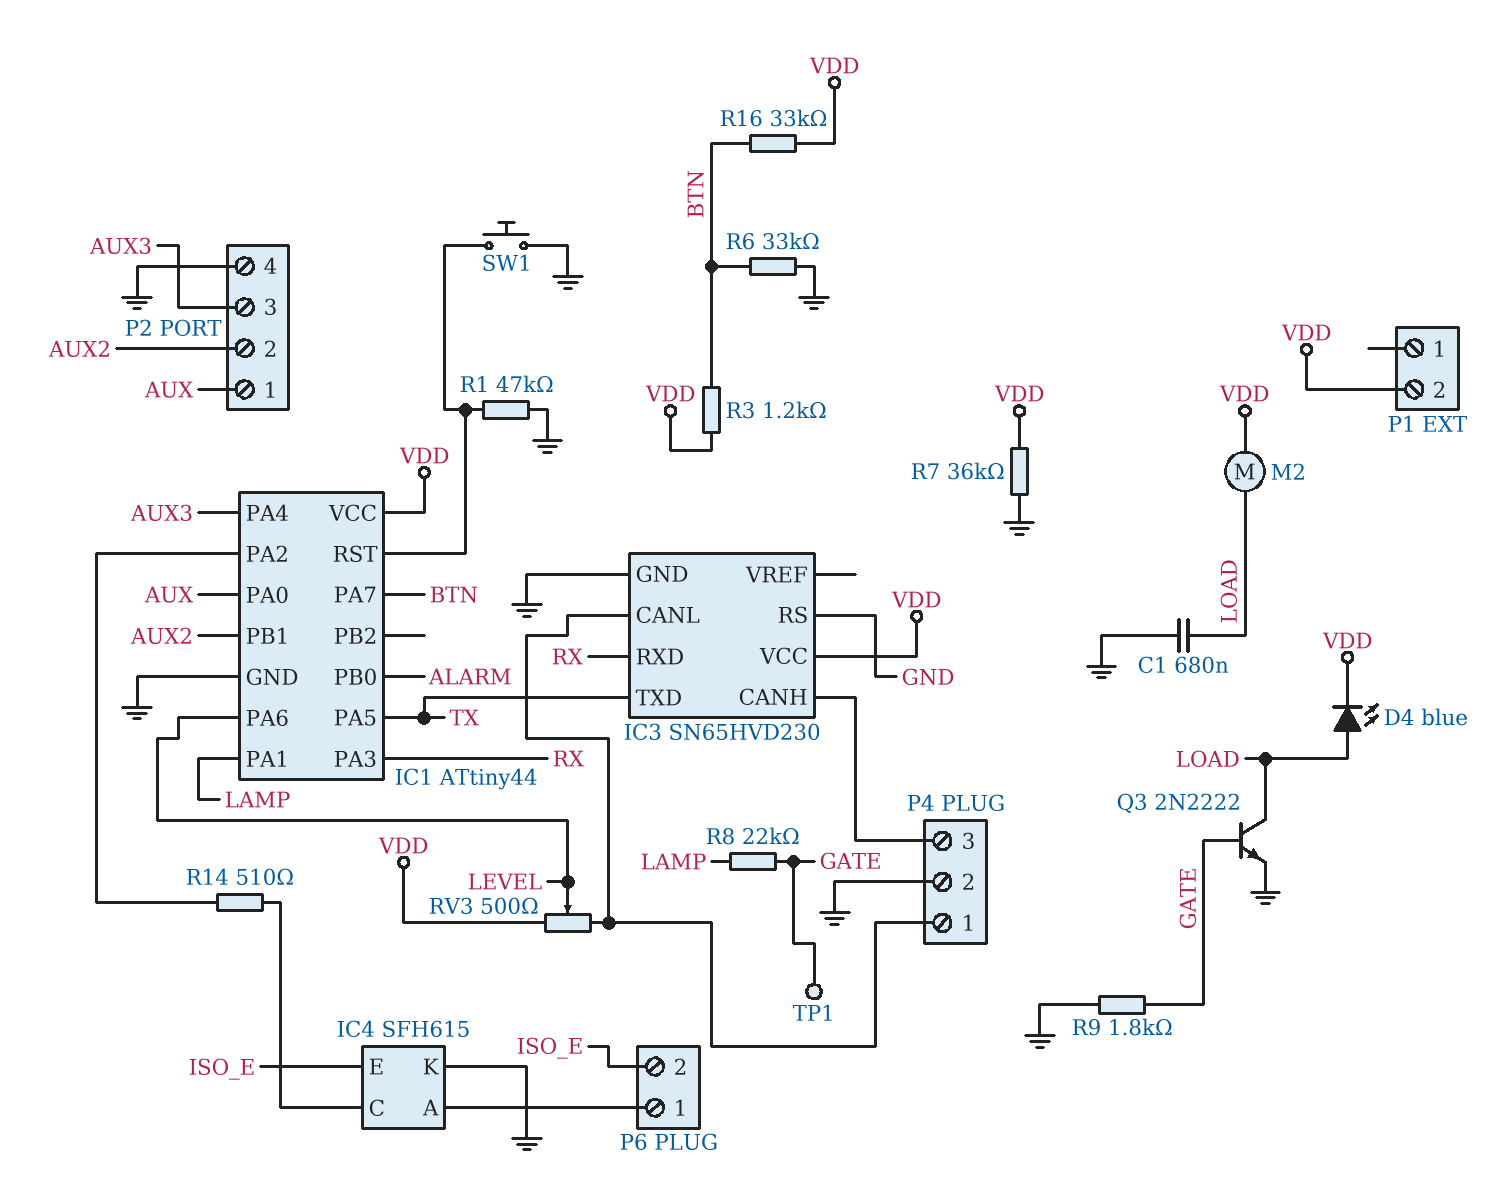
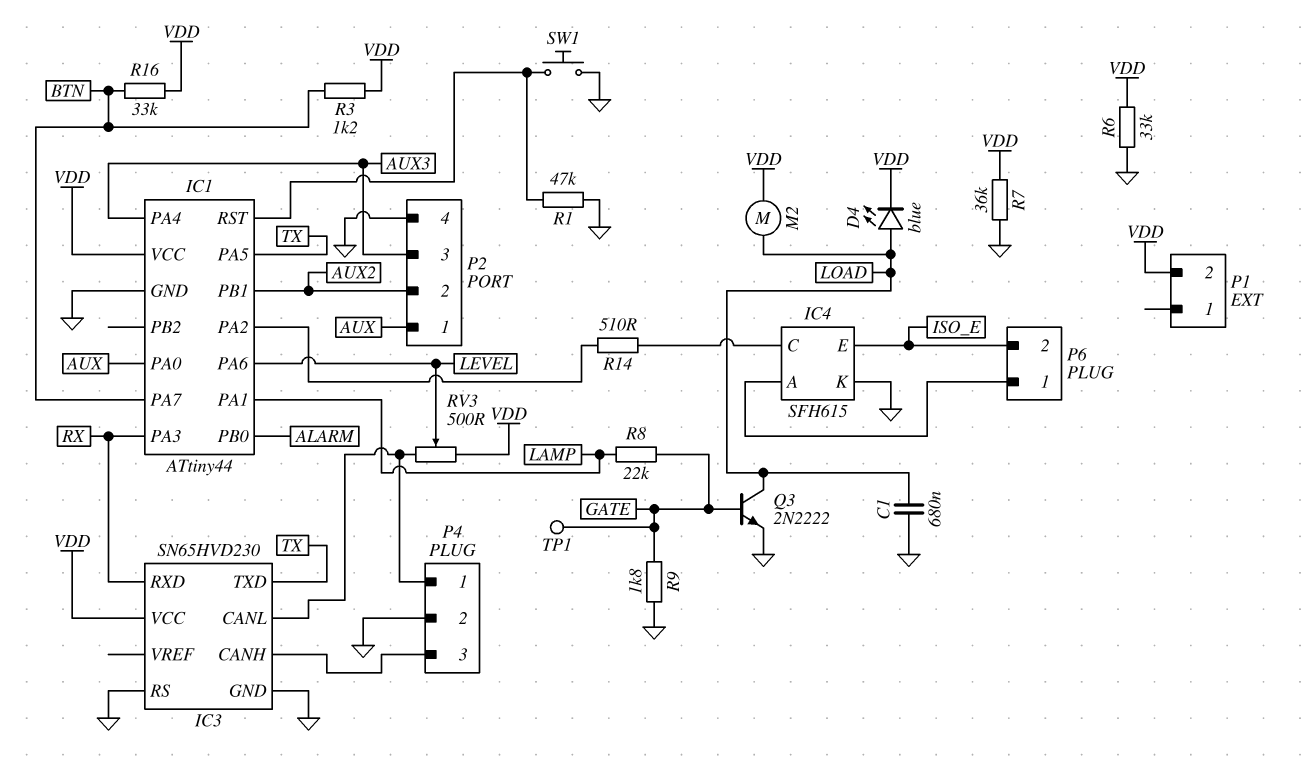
R6: 33k (BTN, GND) -> 33k (GND, VDD)

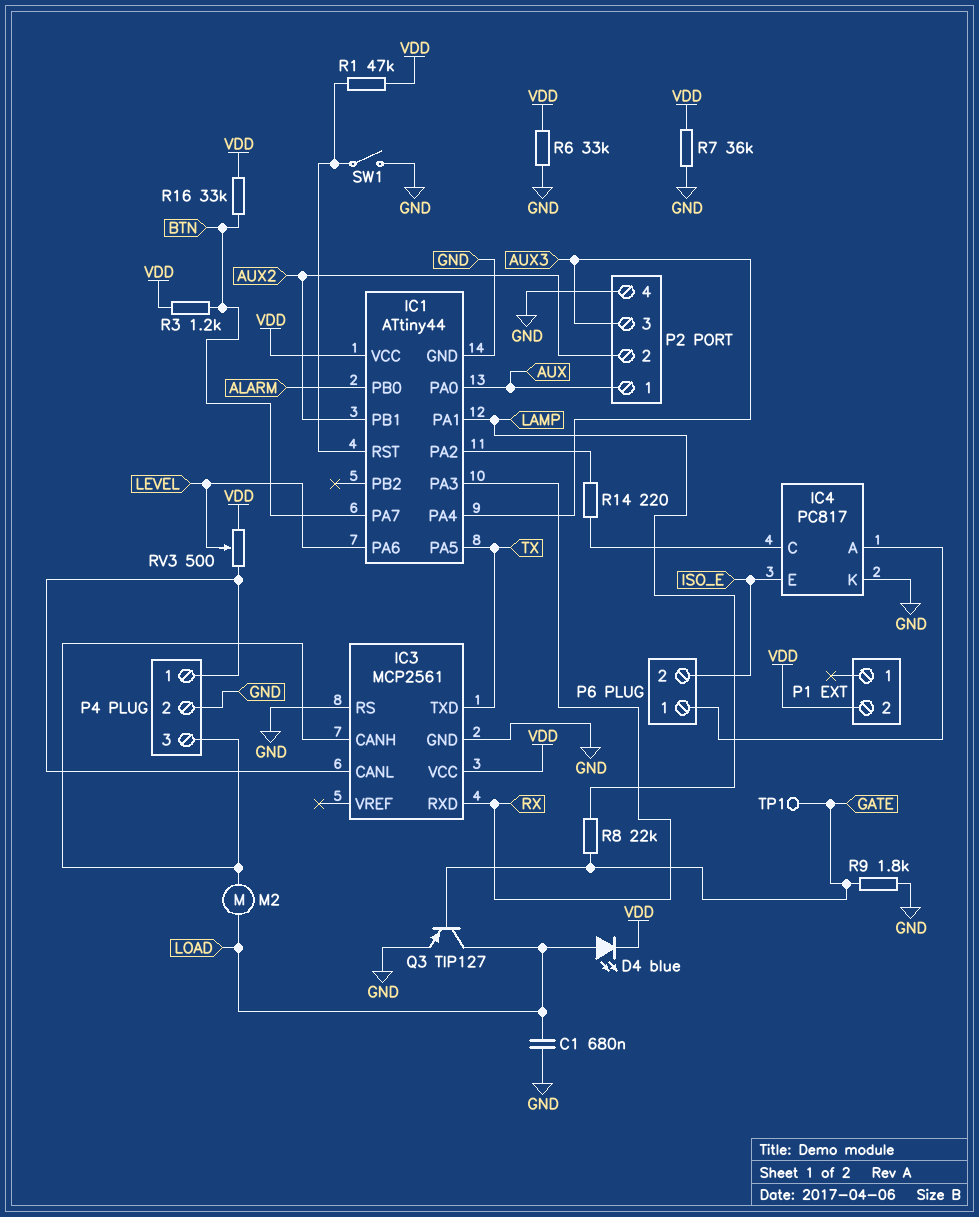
IC3: SN65HVD230 -> MCP2561
IC4: SFH615 -> PC817
M2: motor (LOAD, VDD) -> motor (IC3/CANH, LOAD)
Q3: NPN 2N2222 (B GATE, C LOAD, E GND) -> PNP TIP127 (B GATE, C LOAD, E GND)
R1: 47k (GND, IC1/RST) -> 47k (IC1/RST, VDD)
R14: 510 (IC1/PA2, IC4/C) -> 220 (IC1/PA2, IC4/C)
SW1: button (GND, IC1/RST) -> switch (GND, IC1/RST)

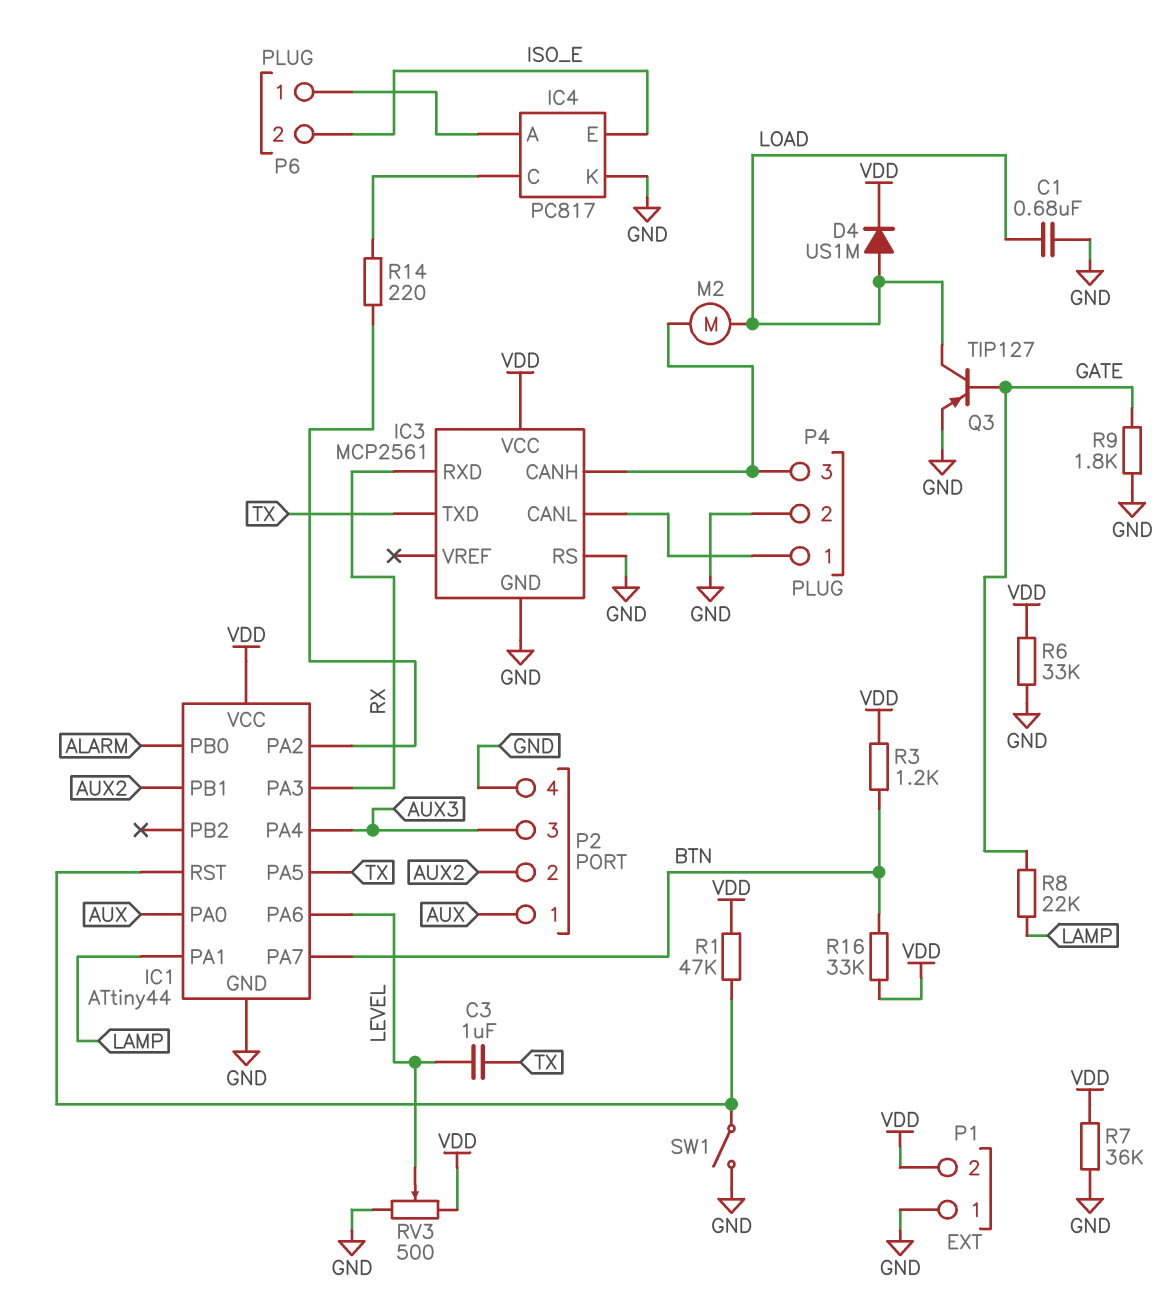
C3: none -> 1uF (LEVEL, TX)
D4: LED blue (A LOAD, K VDD) -> diode US1M (A LOAD, K VDD)
P1 pin 1: none -> GND
RV3: 500 (IC3/CANL, VDD, wiper LEVEL) -> 500 (GND, VDD, wiper LEVEL)
TP1: test point (GATE) -> none

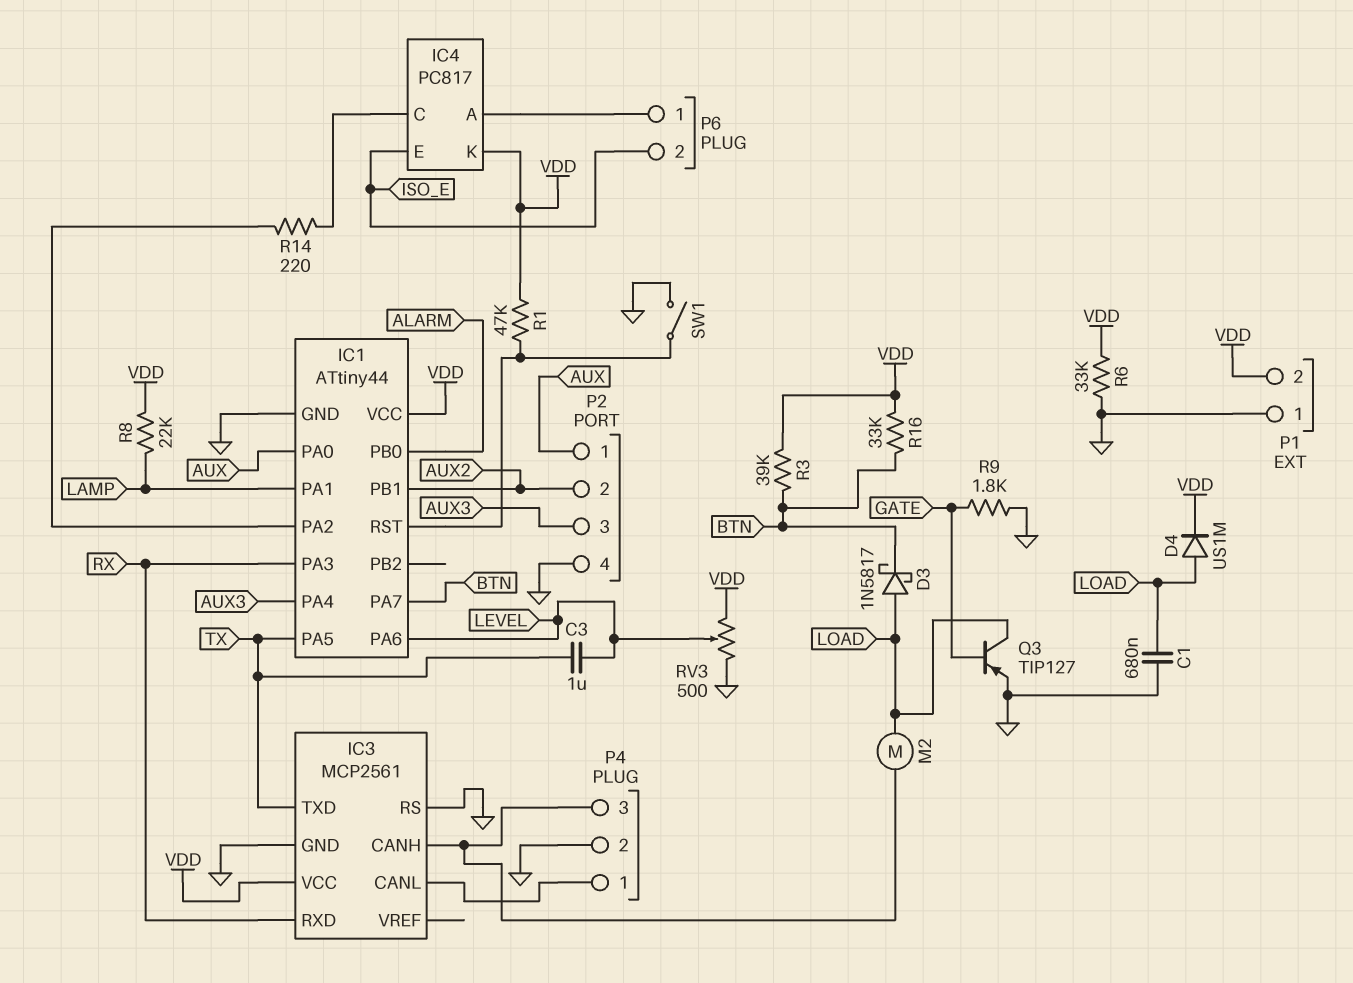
D3: none -> schottky 1N5817 (A LOAD, K BTN)
IC4 pin K: GND -> VDD
R3: 1.2k (BTN, VDD) -> 39k (BTN, VDD)
R7: 36k (GND, VDD) -> none
R8: 22k (GATE, LAMP) -> 22k (LAMP, VDD)

